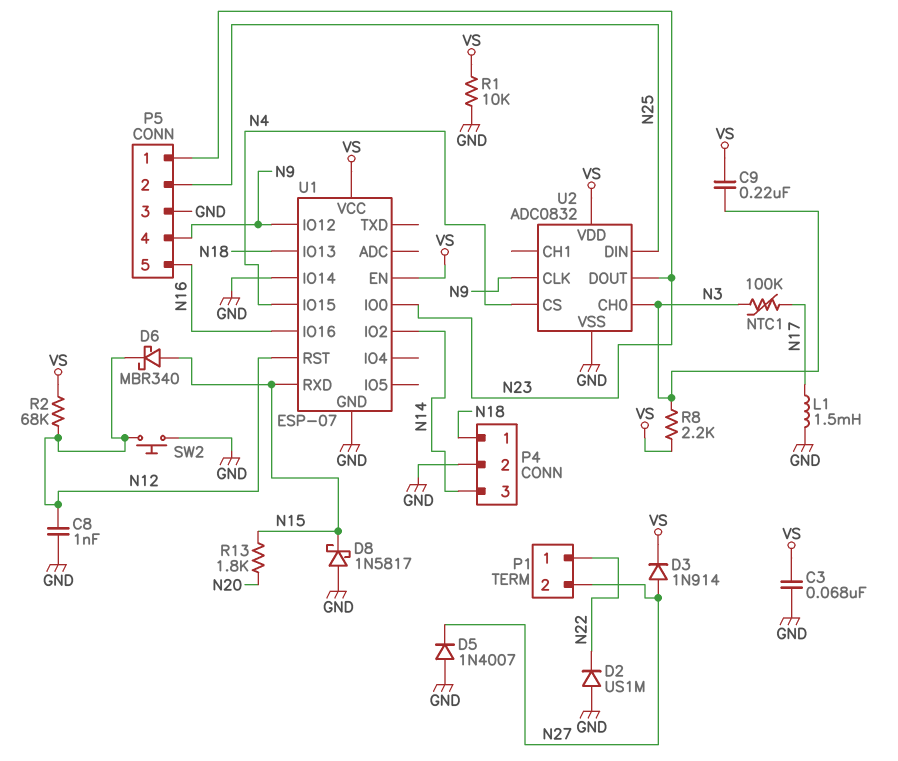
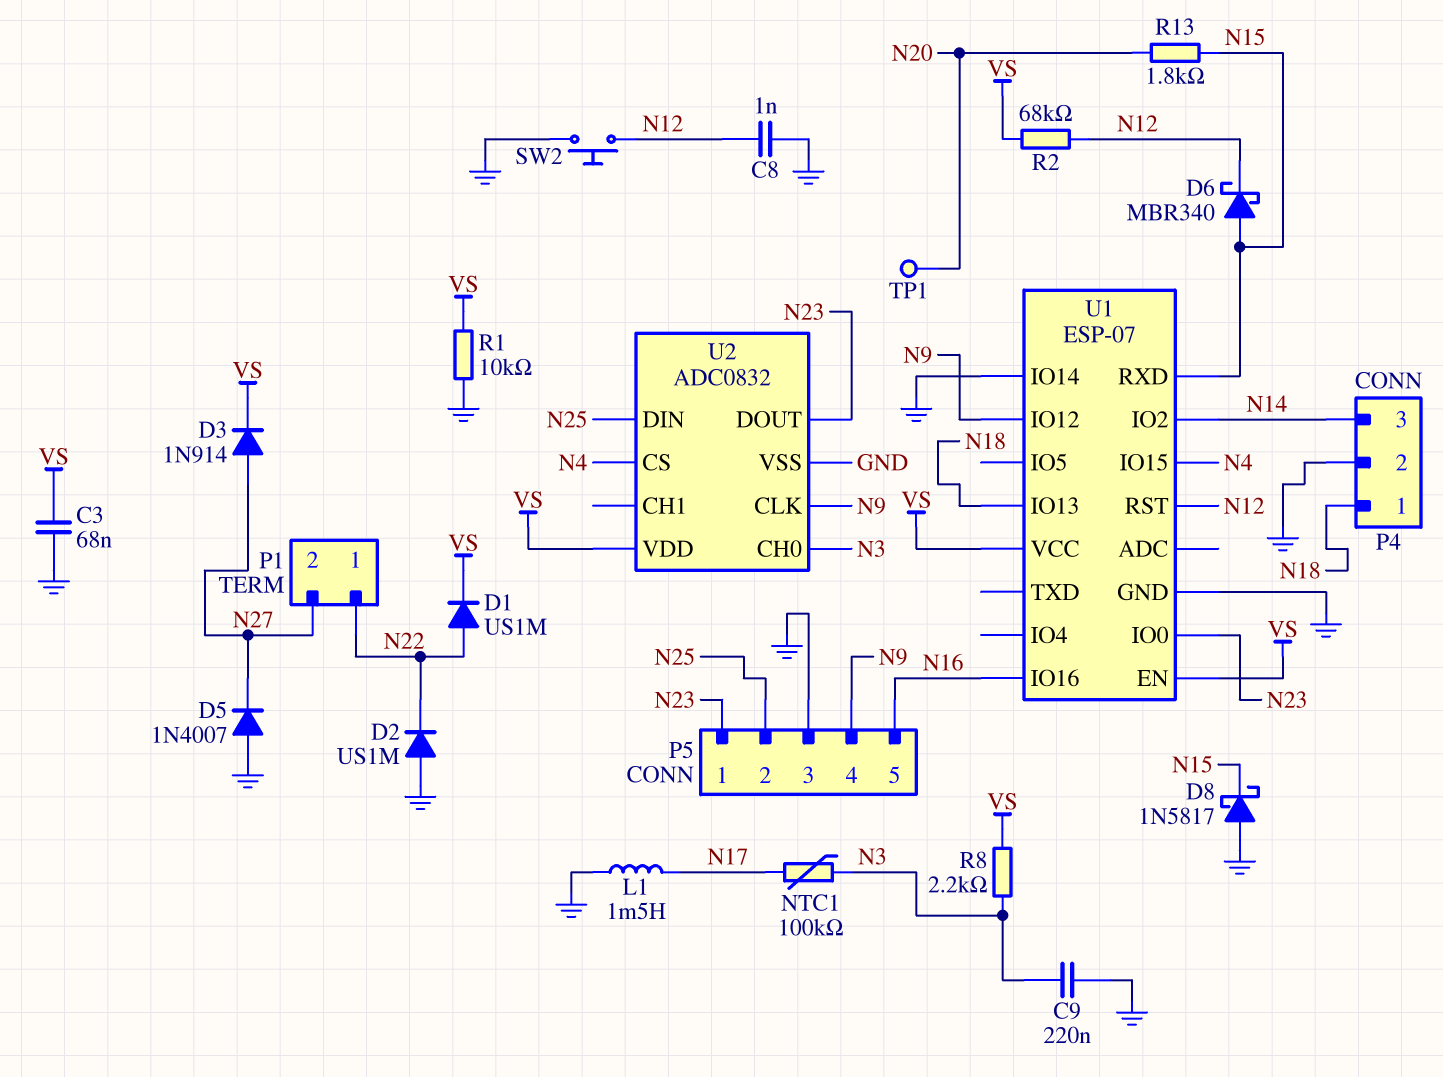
C9: 220nF (N3, VS) -> 220nF (GND, N3)
D1: none -> diode US1M (A N22, K VS)
TP1: none -> test point (N20)

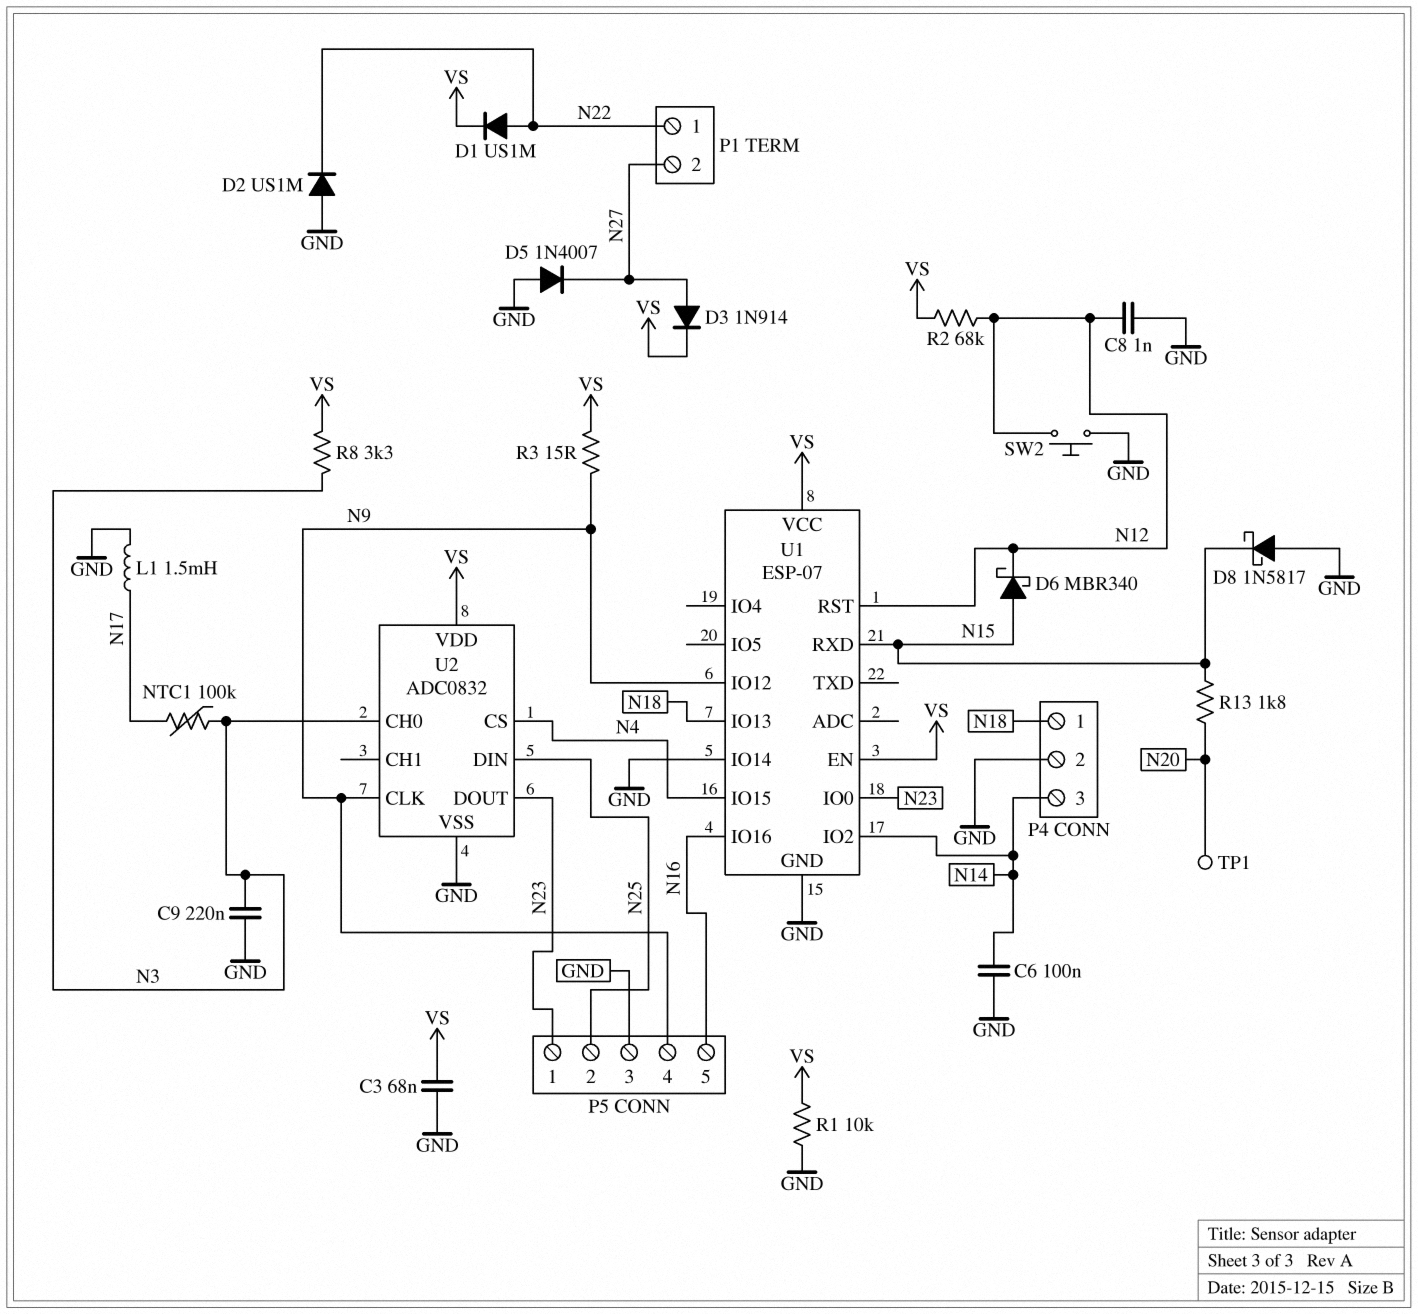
C6: none -> 100nF (GND, N14)
R3: none -> 15 (N9, VS)
R8: 2.2k (N3, VS) -> 3.3k (N3, VS)

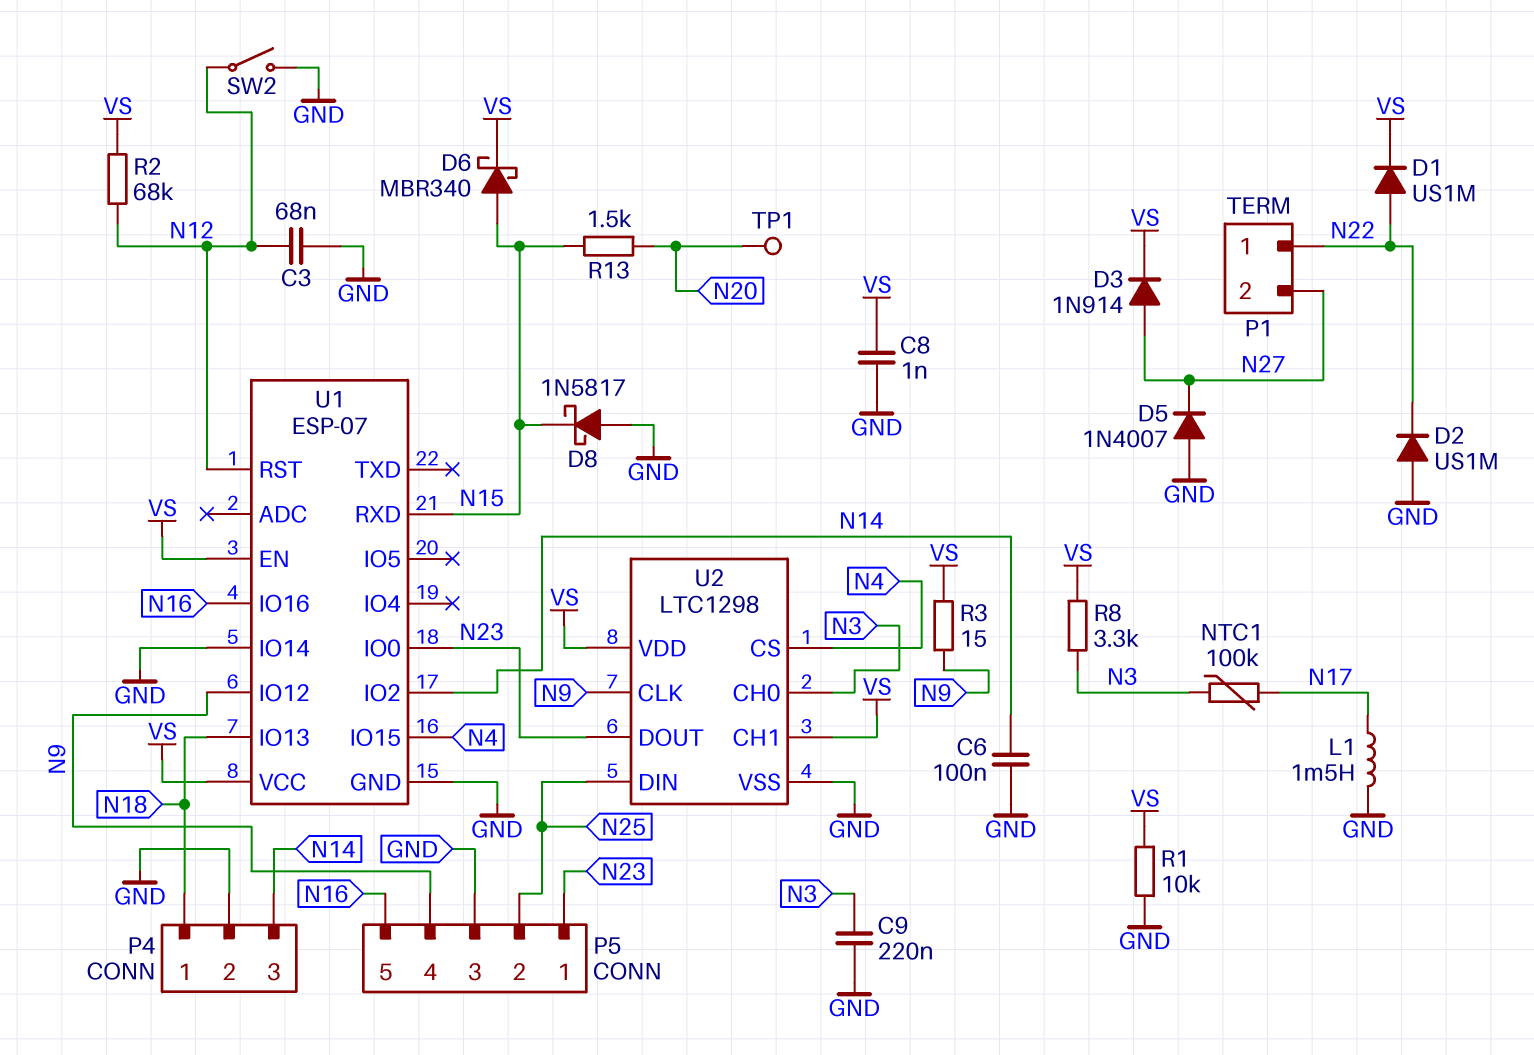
C3: 68nF (GND, VS) -> 68nF (GND, N12)
C8: 1nF (GND, N12) -> 1nF (GND, VS)
D6: schottky MBR340 (A N15, K N12) -> schottky MBR340 (A N15, K VS)
R13: 1.8k (N15, N20) -> 1.5k (N15, N20)
SW2: button (GND, N12) -> switch (GND, N12)
U2: ADC0832 -> LTC1298
U2 pin CH1: none -> VS

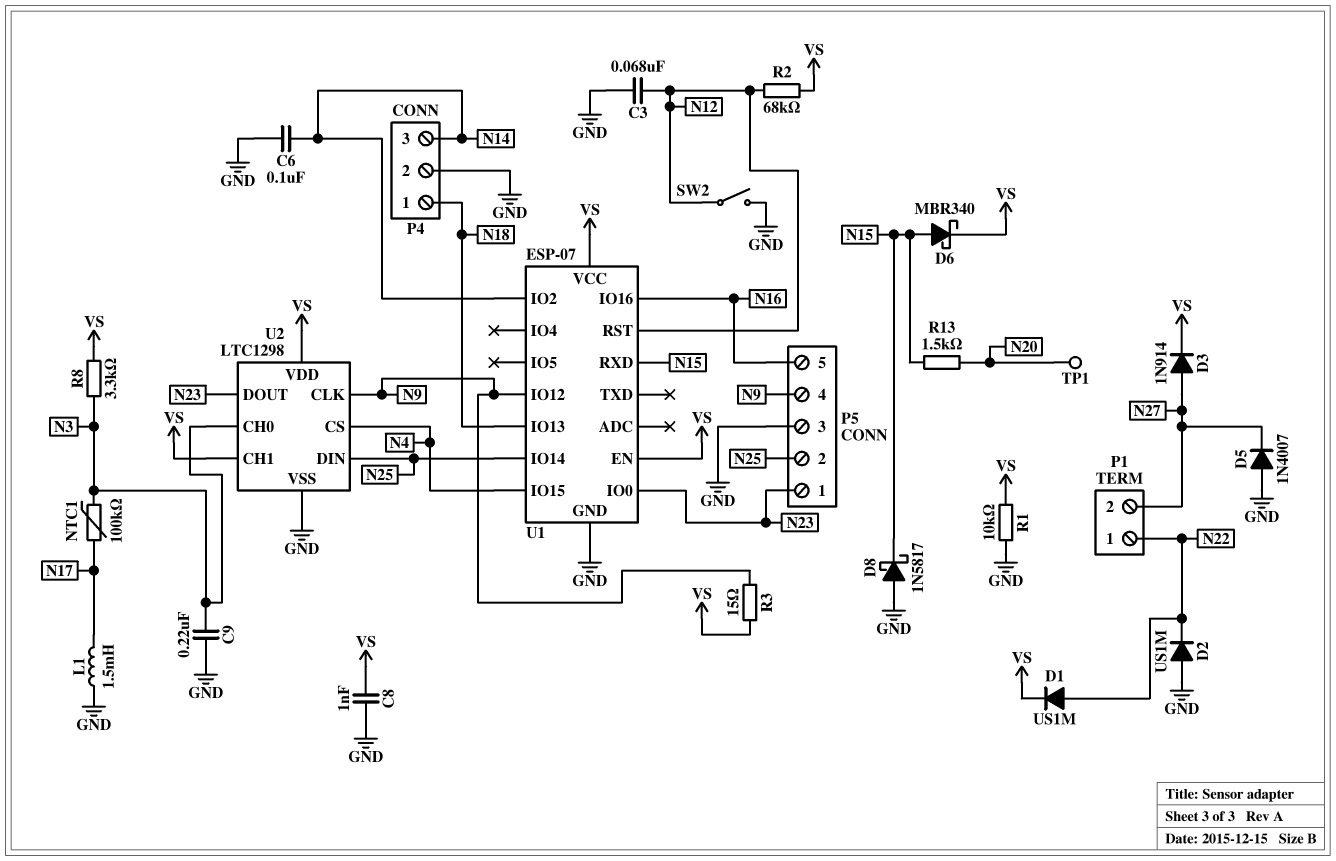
U1 pin IO14: GND -> N25

